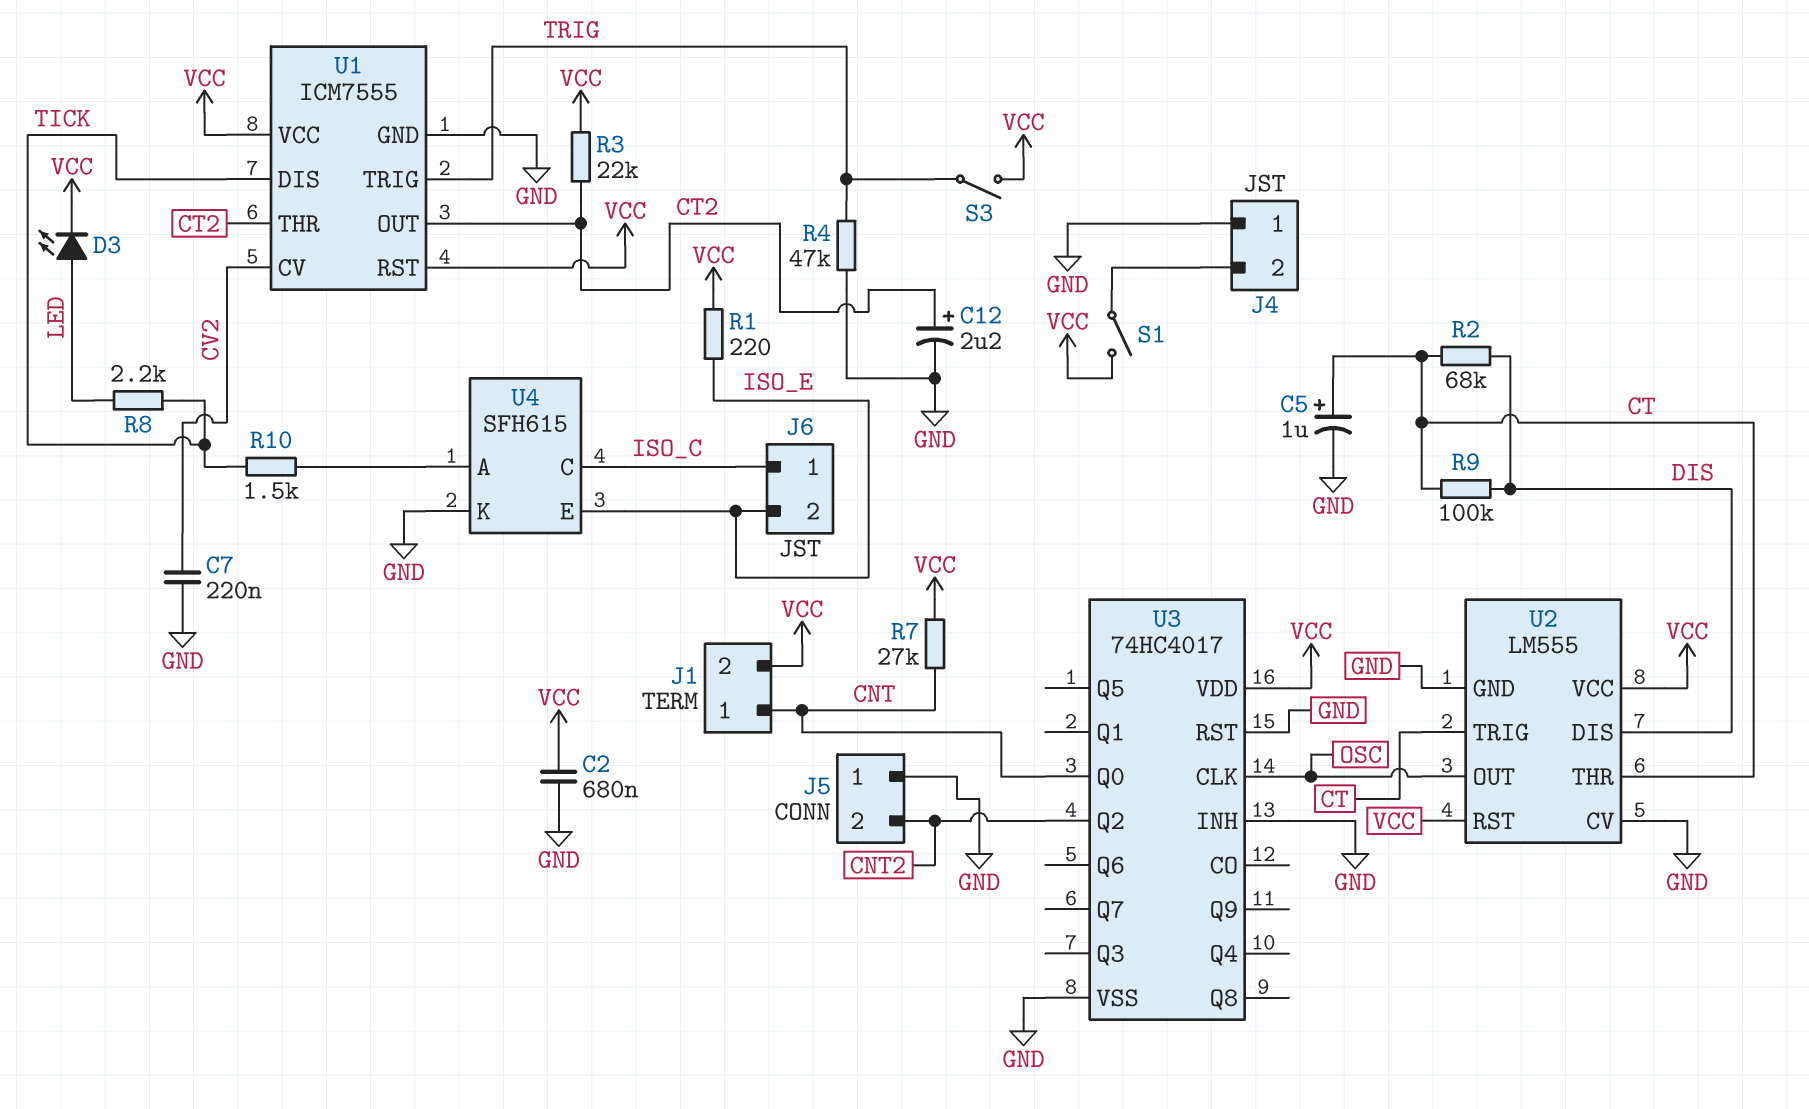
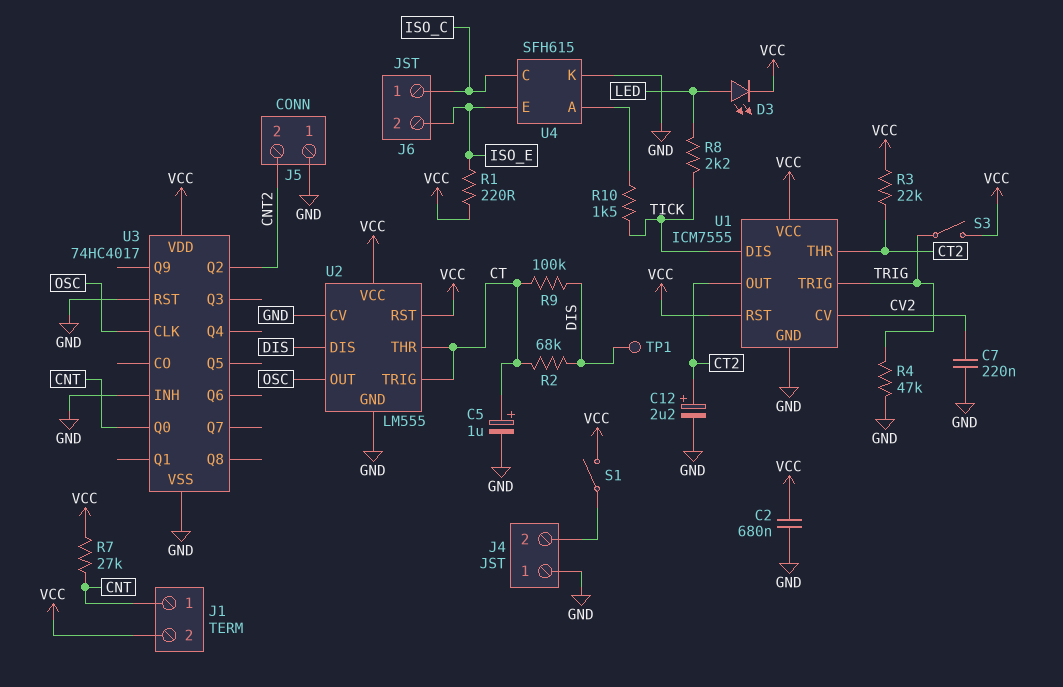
TP1: none -> test point (DIS)

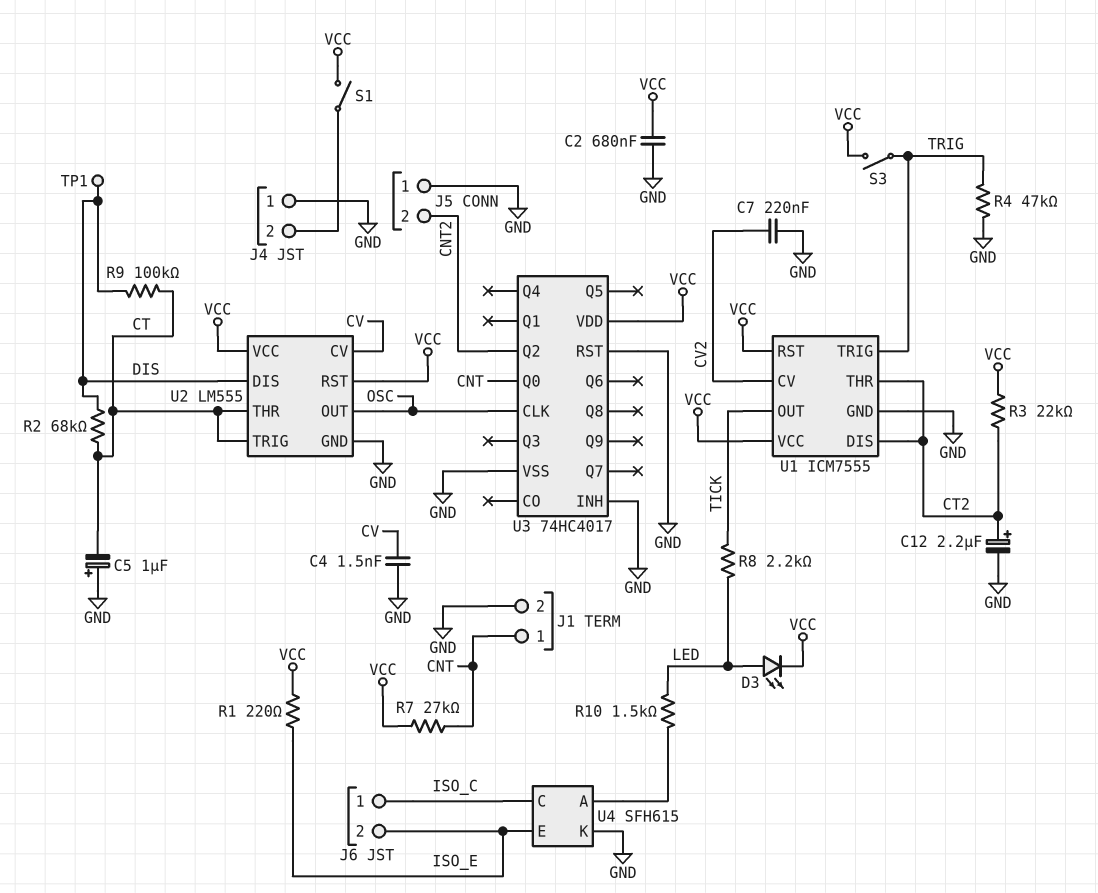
C4: none -> 1.5nF (CV, GND)
C5: 1uF (plus CT, minus GND) -> 1uF (plus GND, minus CT)
J1 pin 2: VCC -> GND
R10: 1.5k (TICK, U4/A) -> 1.5k (LED, U4/A)
U1 pin DIS: TICK -> CT2
U1 pin OUT: CT2 -> TICK
U2 pin CV: GND -> CV

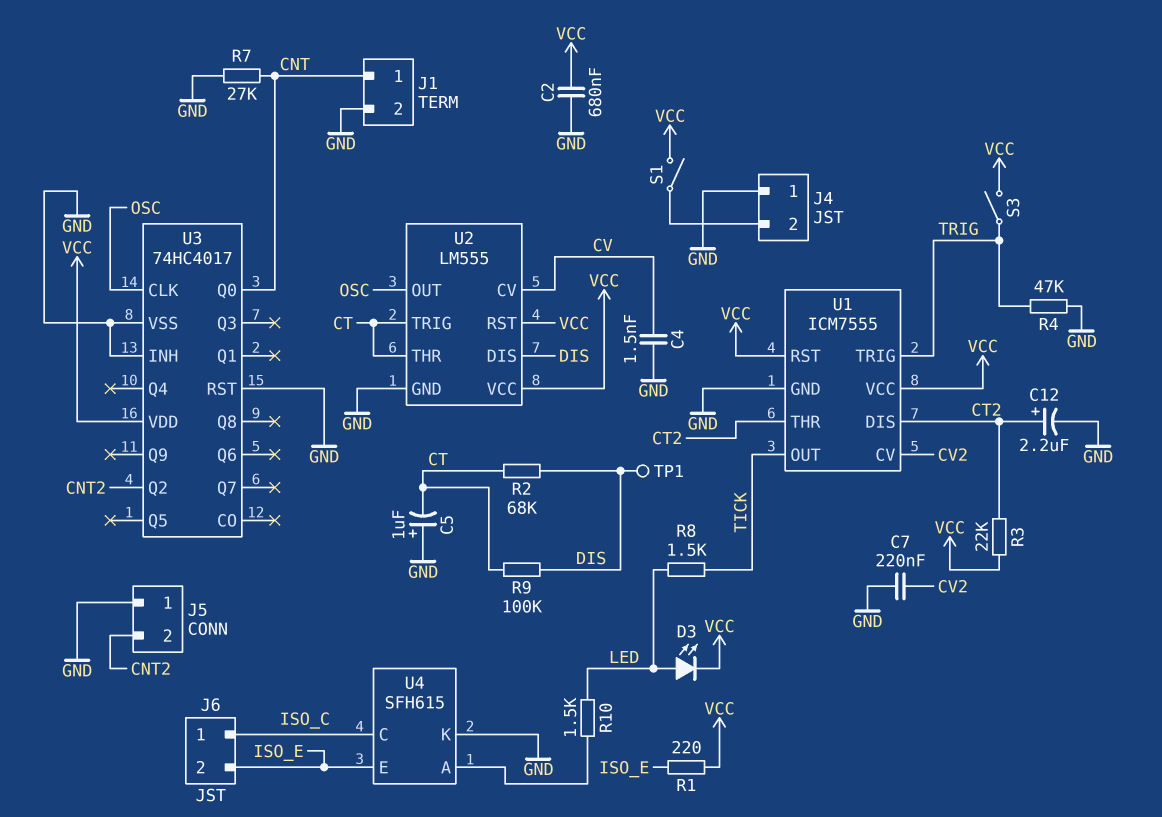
R7: 27k (CNT, VCC) -> 27k (CNT, GND)
R8: 2.2k (LED, TICK) -> 1.5k (LED, TICK)

